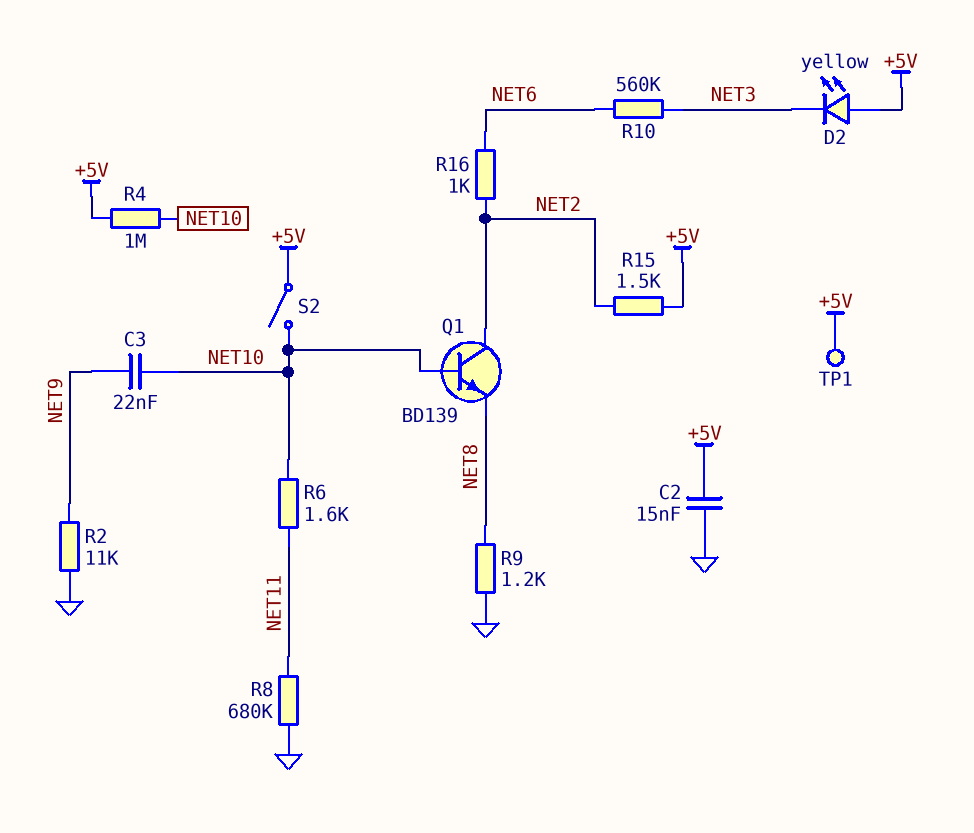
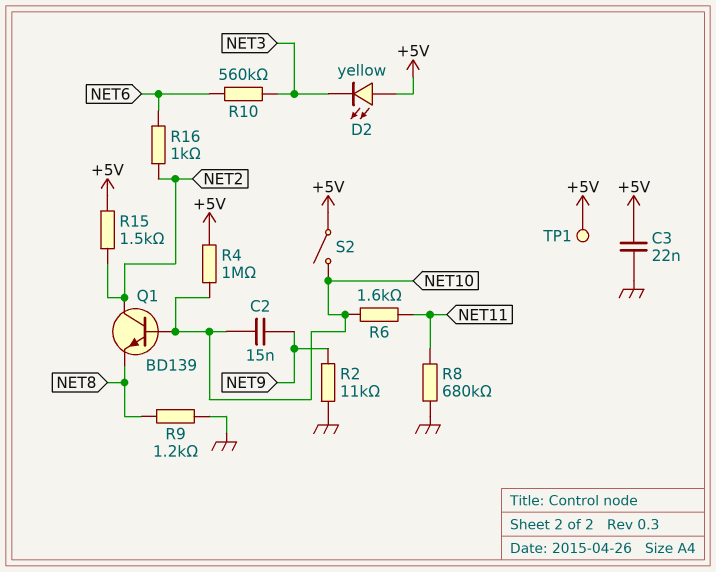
C2: 15nF (+5V, GND) -> 15nF (NET9, NET10)
C3: 22nF (NET9, NET10) -> 22nF (+5V, GND)

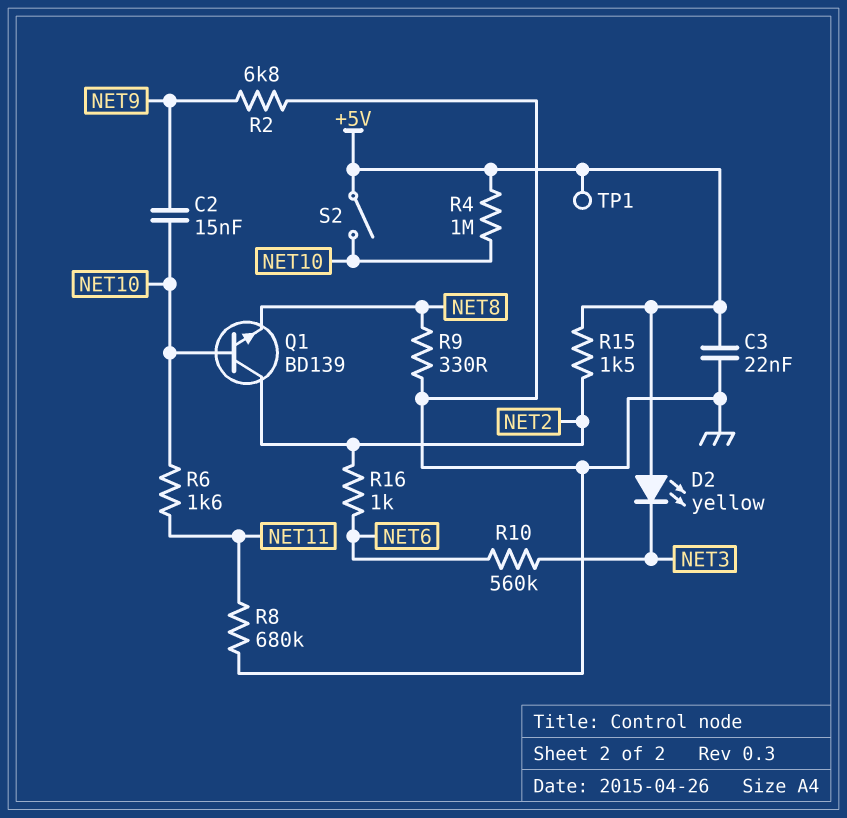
R2: 11k (GND, NET9) -> 6.8k (GND, NET9)
R9: 1.2k (GND, NET8) -> 330 (GND, NET8)

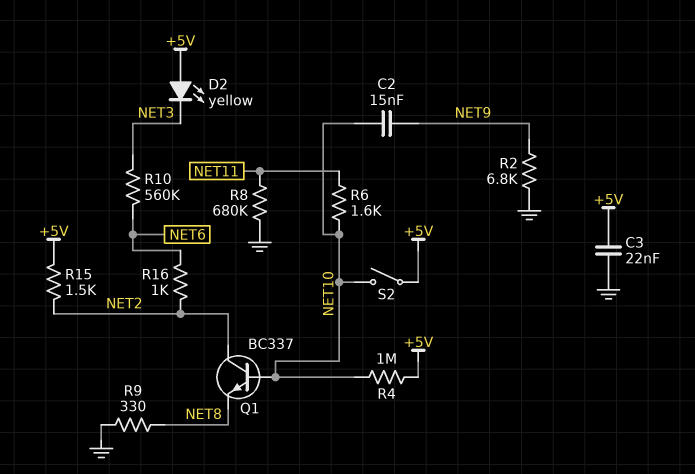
Q1: NPN BD139 (B NET10, C NET2, E NET8) -> NPN BC337 (B NET10, C NET2, E NET8)
TP1: test point (+5V) -> none

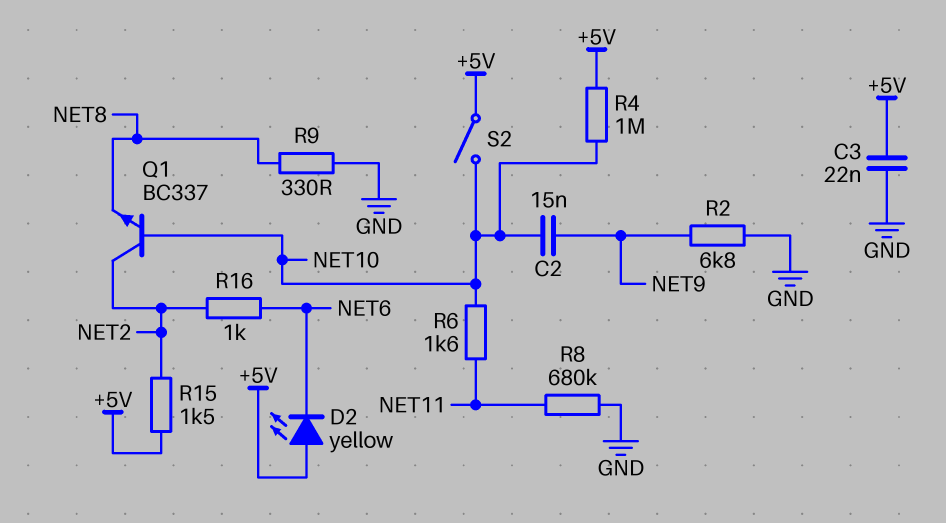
D2: LED yellow (A +5V, K NET3) -> LED yellow (A +5V, K NET6)
R10: 560k (NET3, NET6) -> none

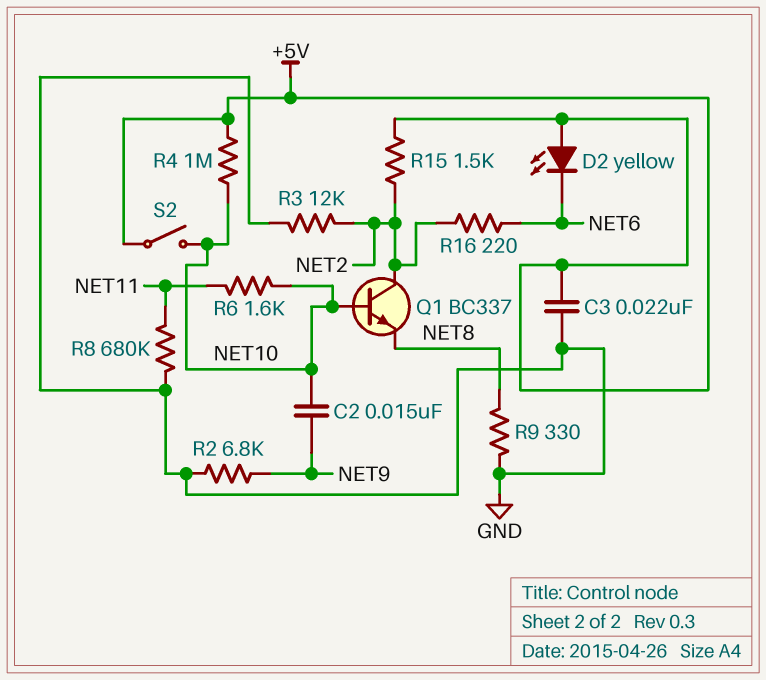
R3: none -> 12k (GND, NET2)
R16: 1k (NET2, NET6) -> 220 (NET2, NET6)

